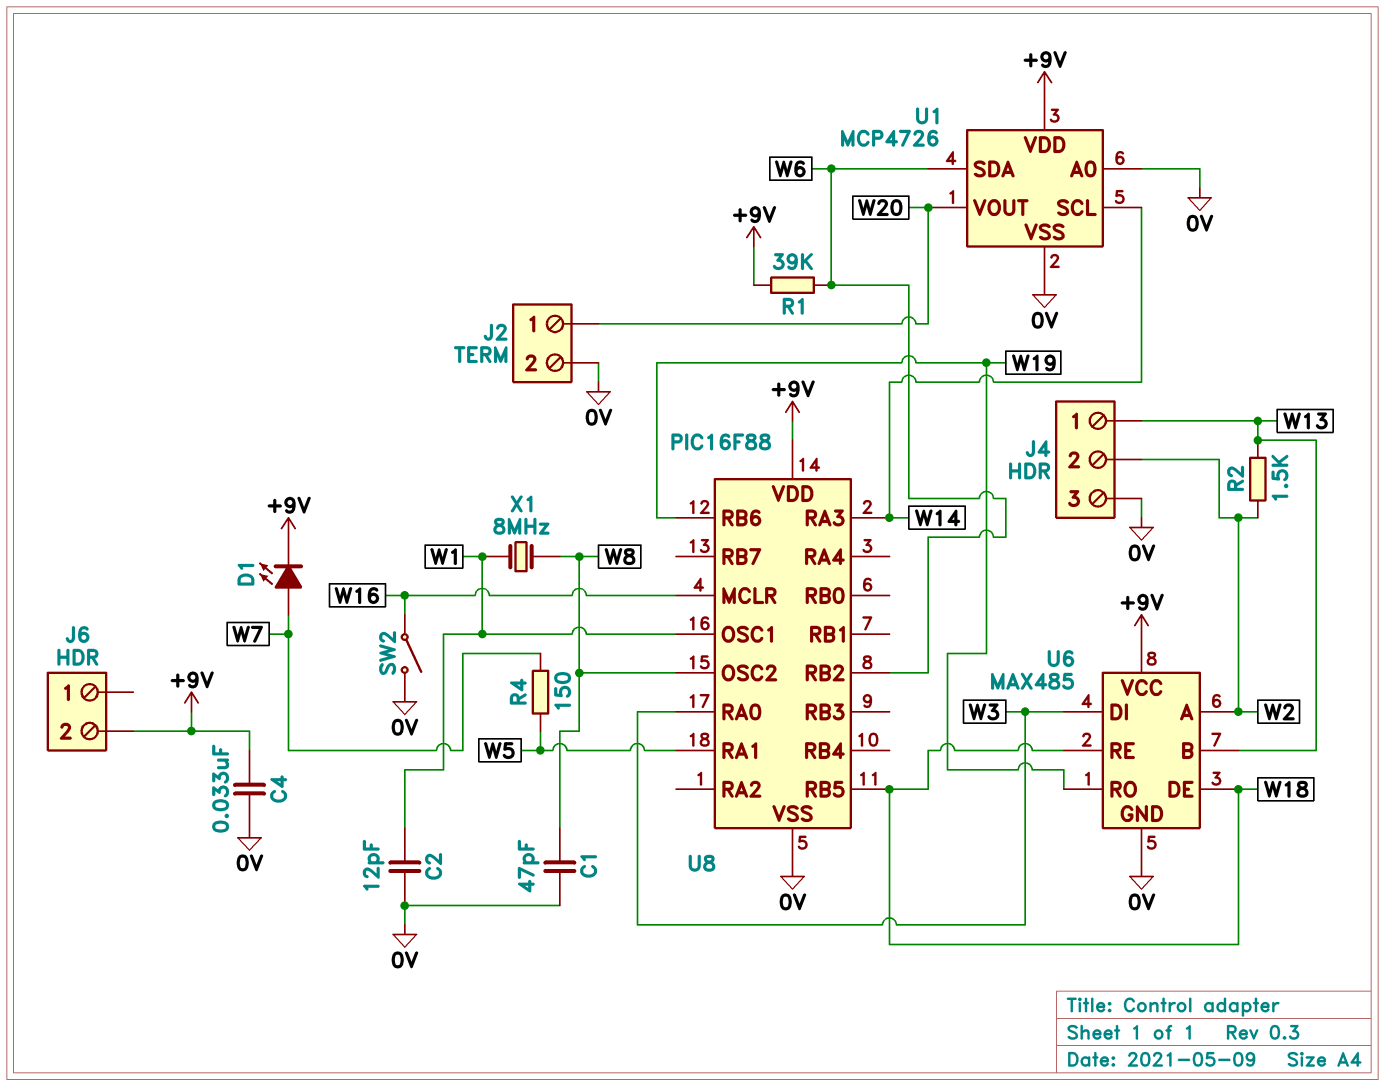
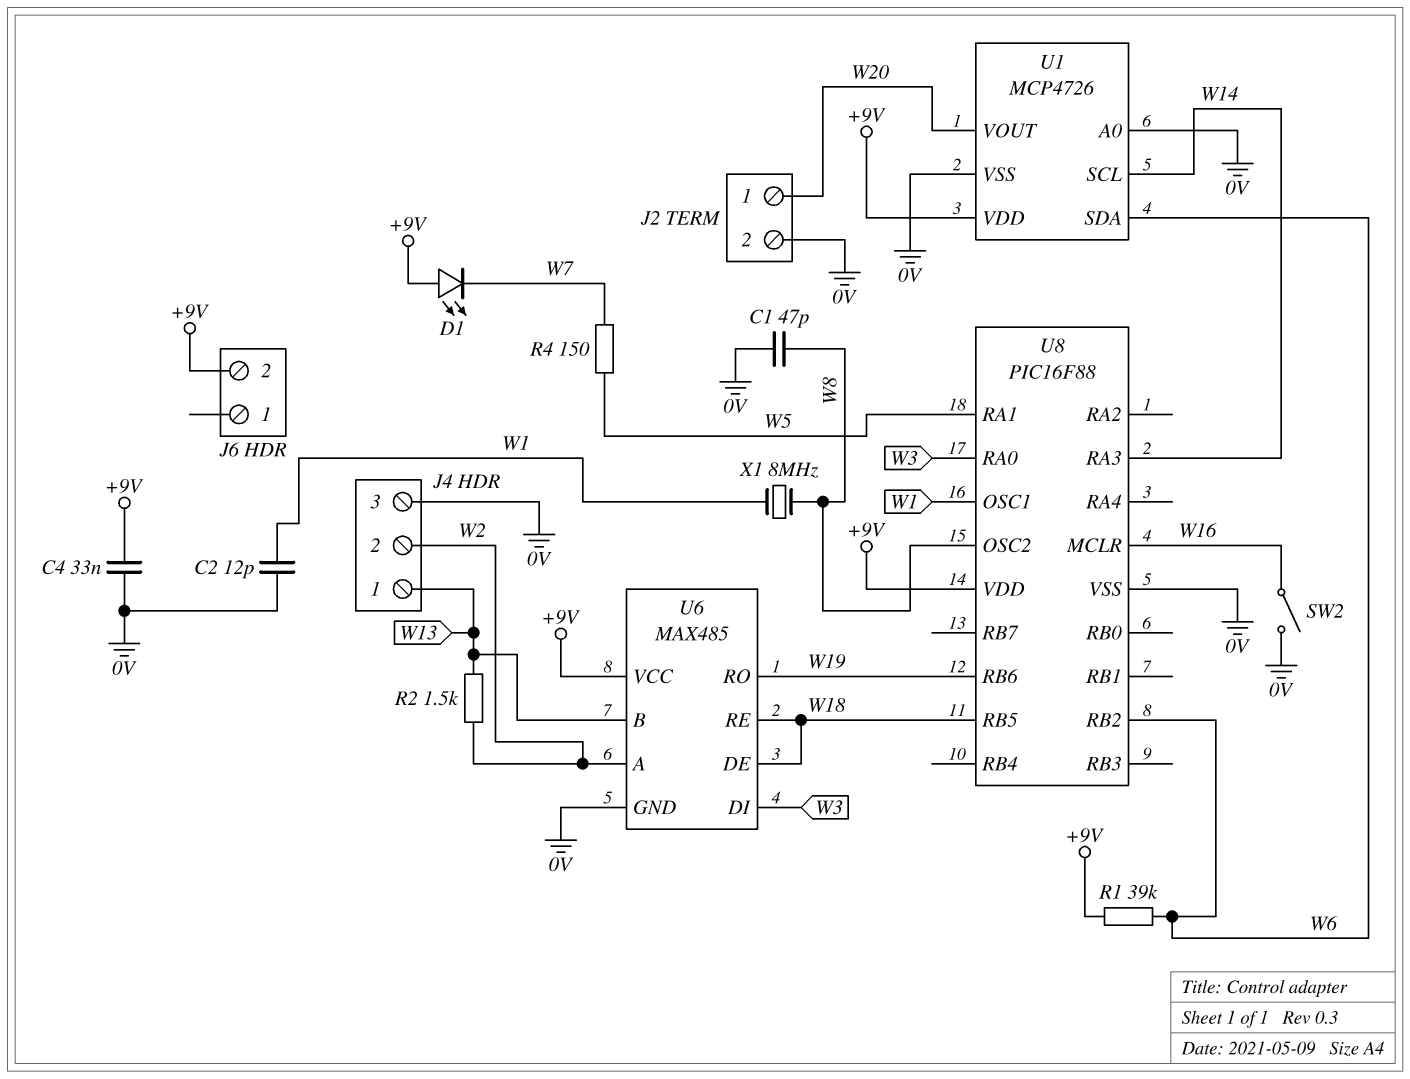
D1: LED (A W7, K +9V) -> LED (A +9V, K W7)

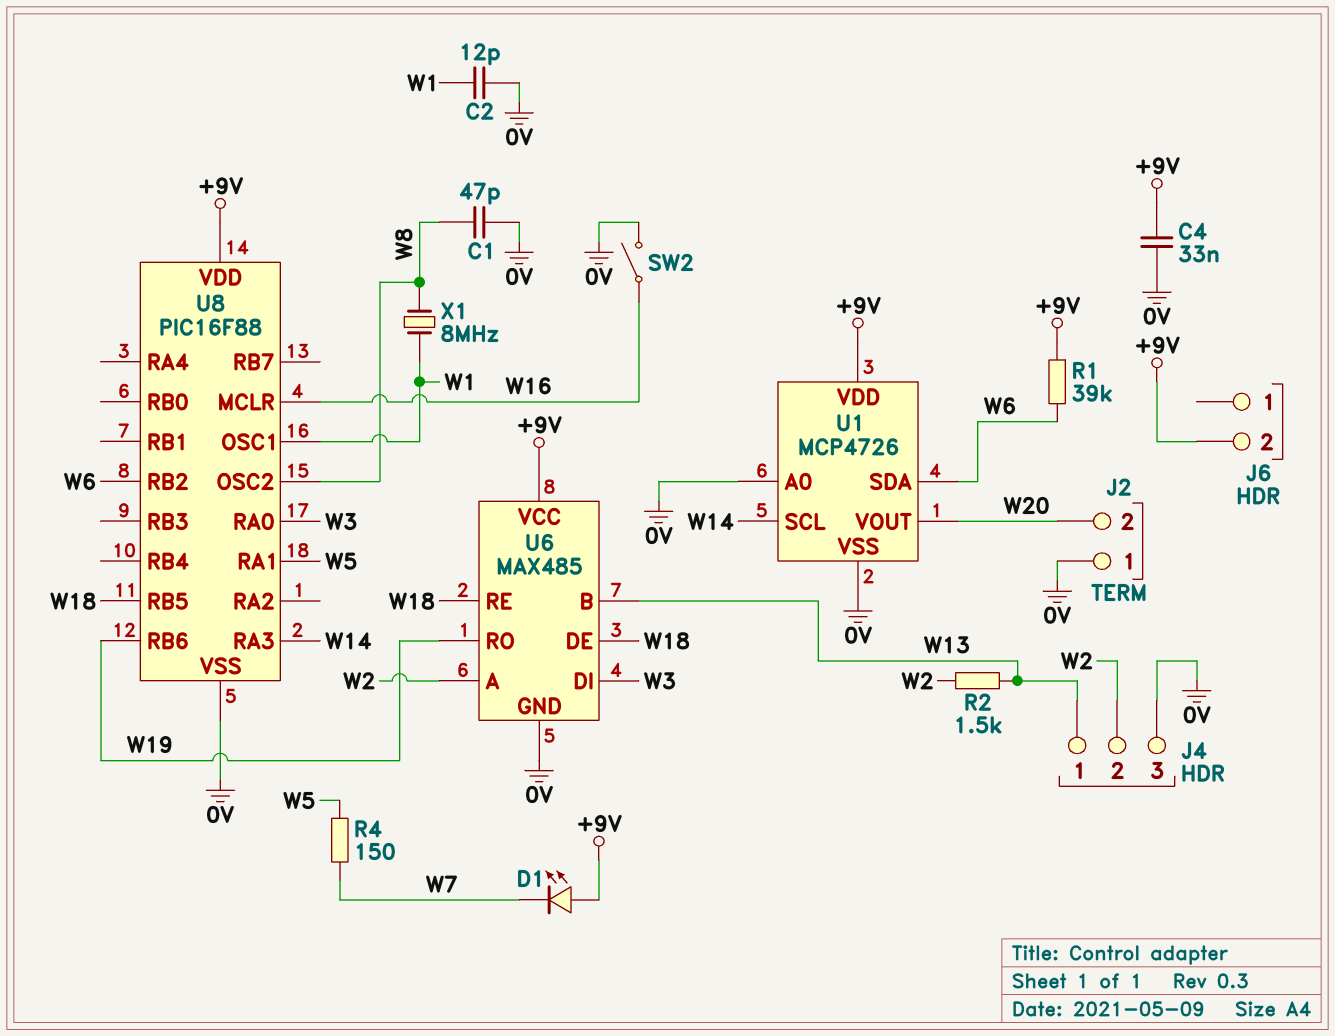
J2 pin 1: W20 -> 0V
J2 pin 2: 0V -> W20

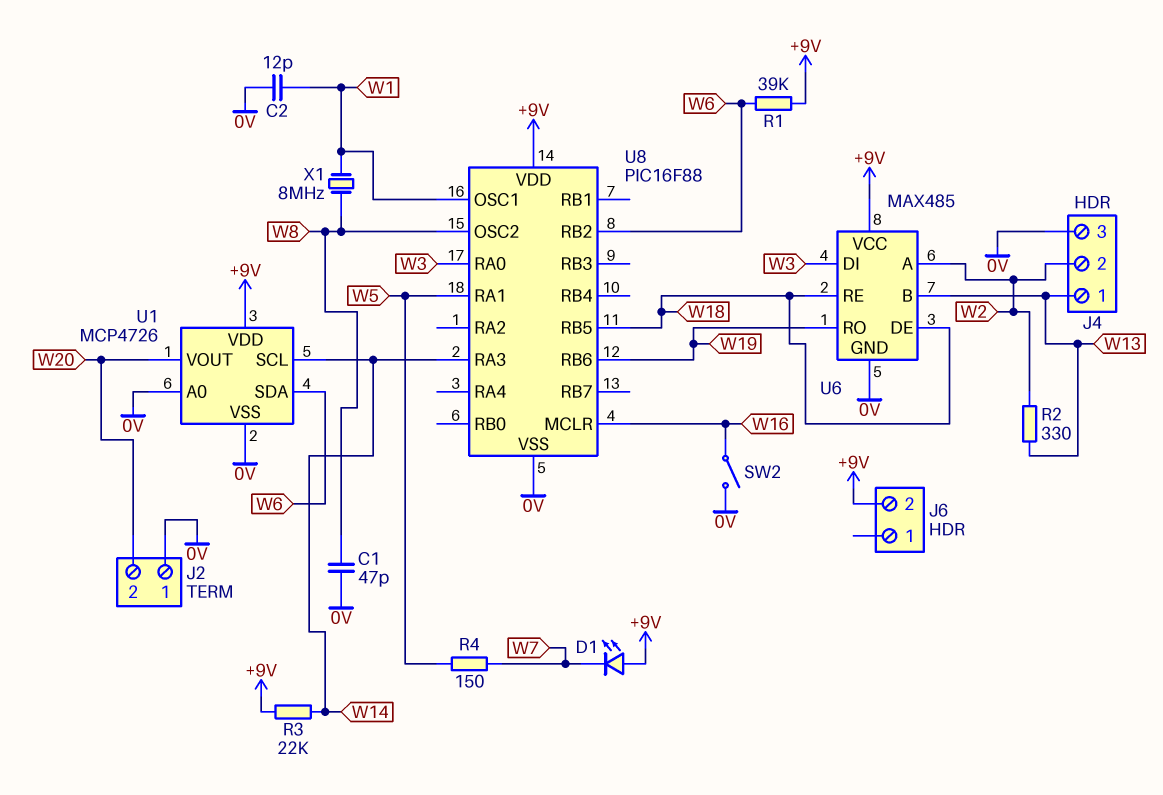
C4: 33nF (+9V, 0V) -> none
R2: 1.5k (W2, W13) -> 330 (W2, W13)
R3: none -> 22k (+9V, W14)

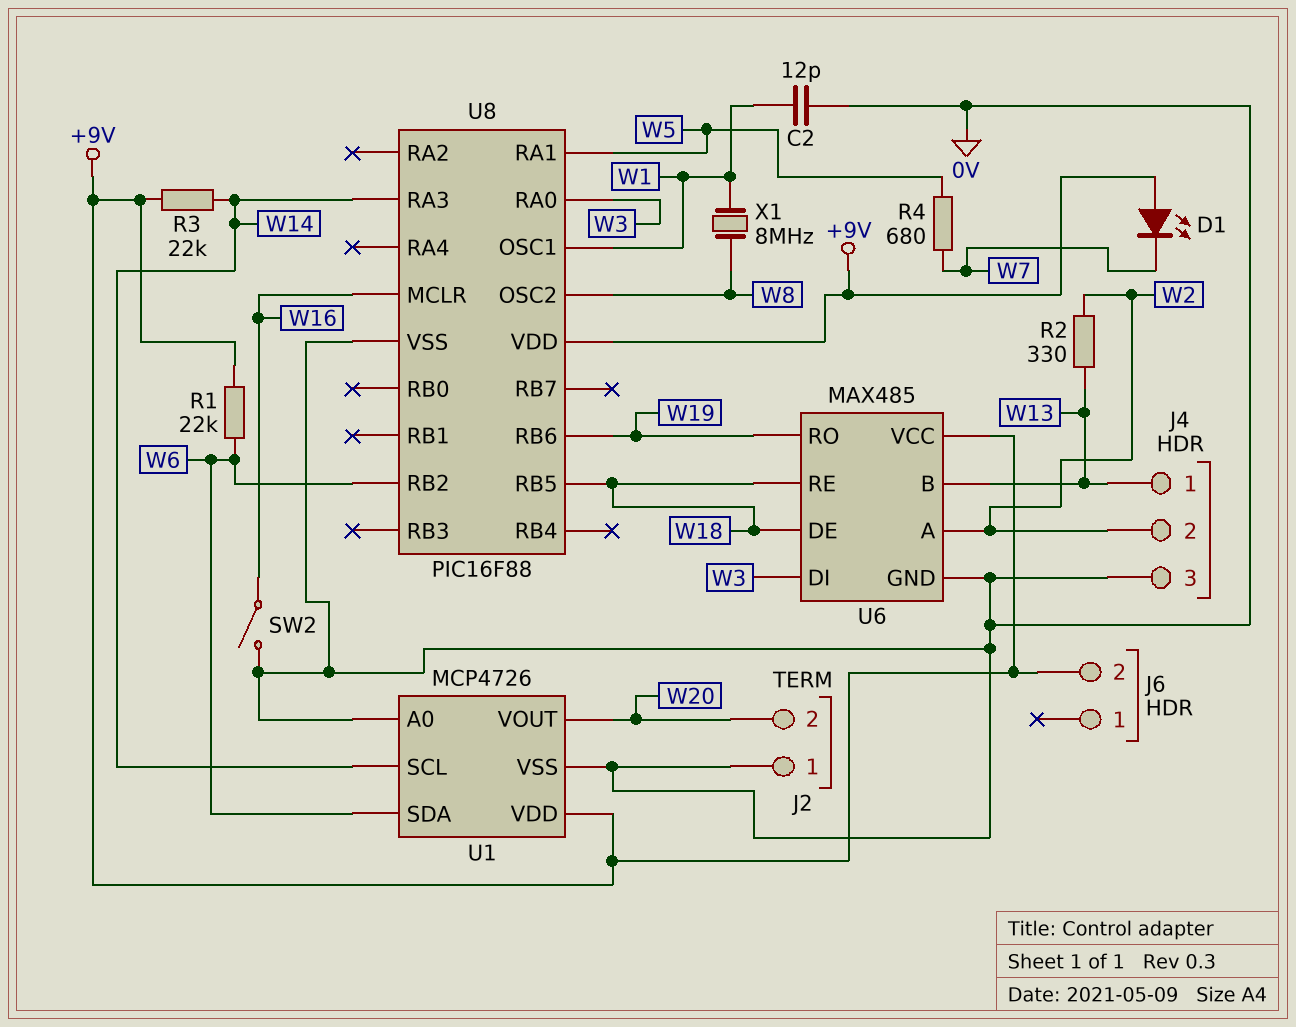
C1: 47pF (0V, W8) -> none
R1: 39k (+9V, W6) -> 22k (+9V, W6)
R4: 150 (W5, W7) -> 680 (W5, W7)

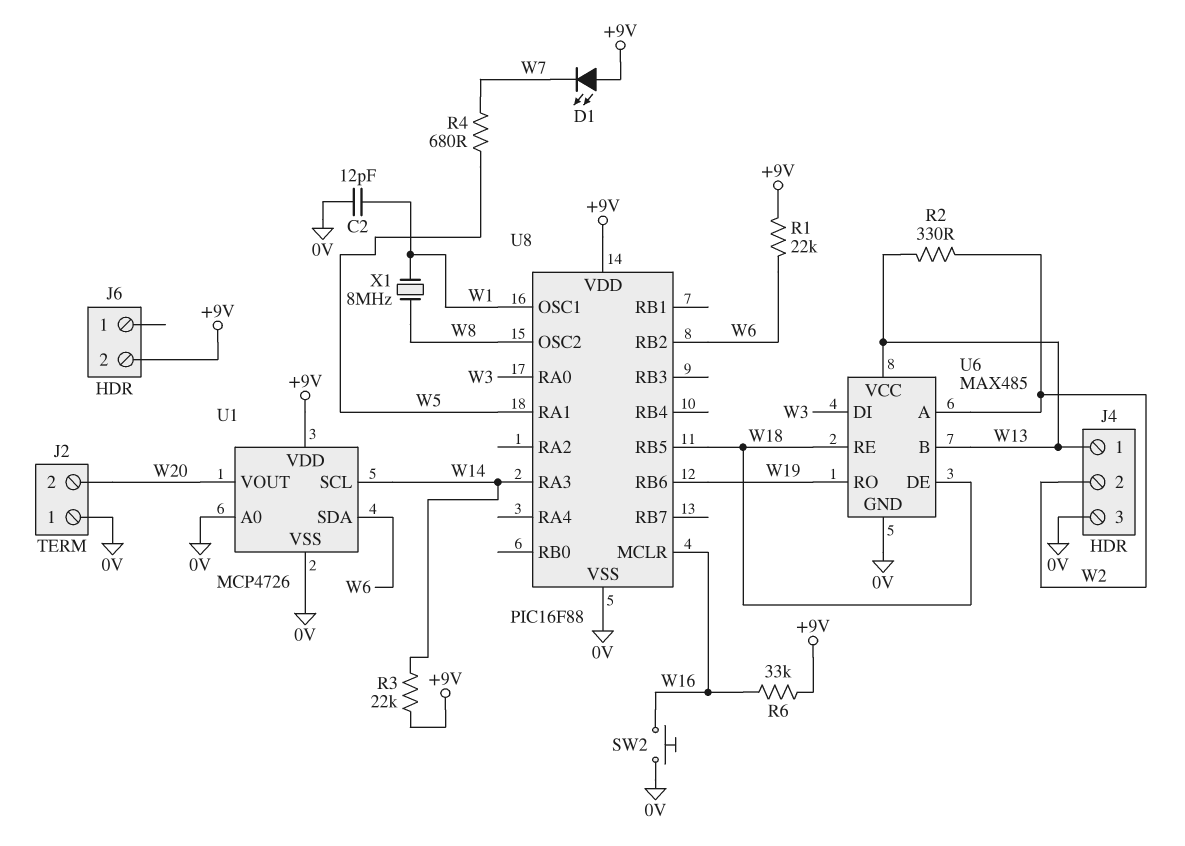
R6: none -> 33k (+9V, W16)
SW2: switch (0V, W16) -> button (0V, W16)
U6 pin VCC: +9V -> W13

